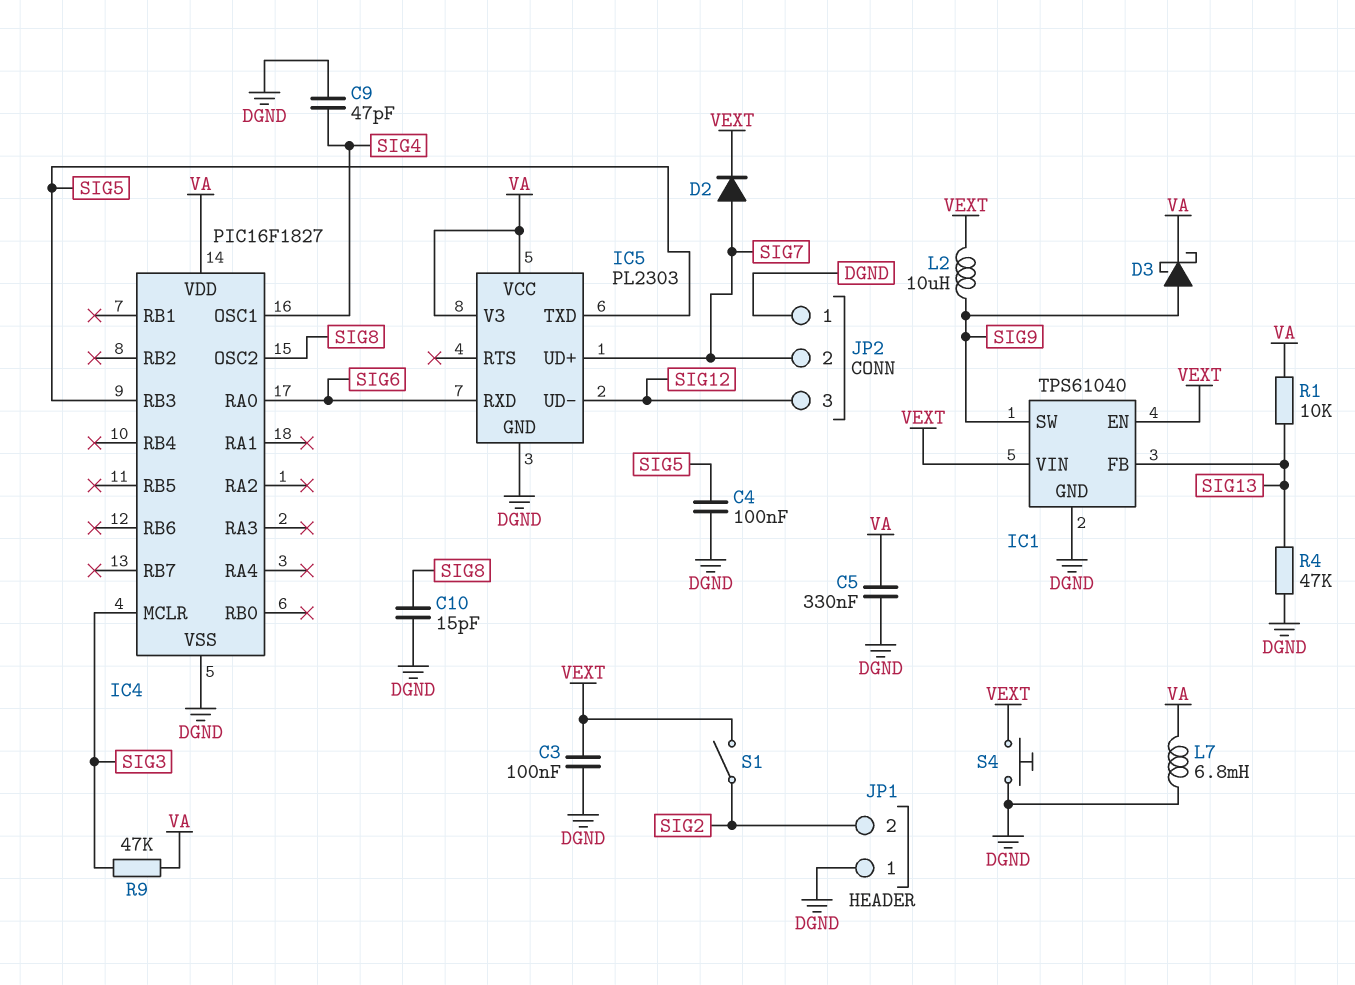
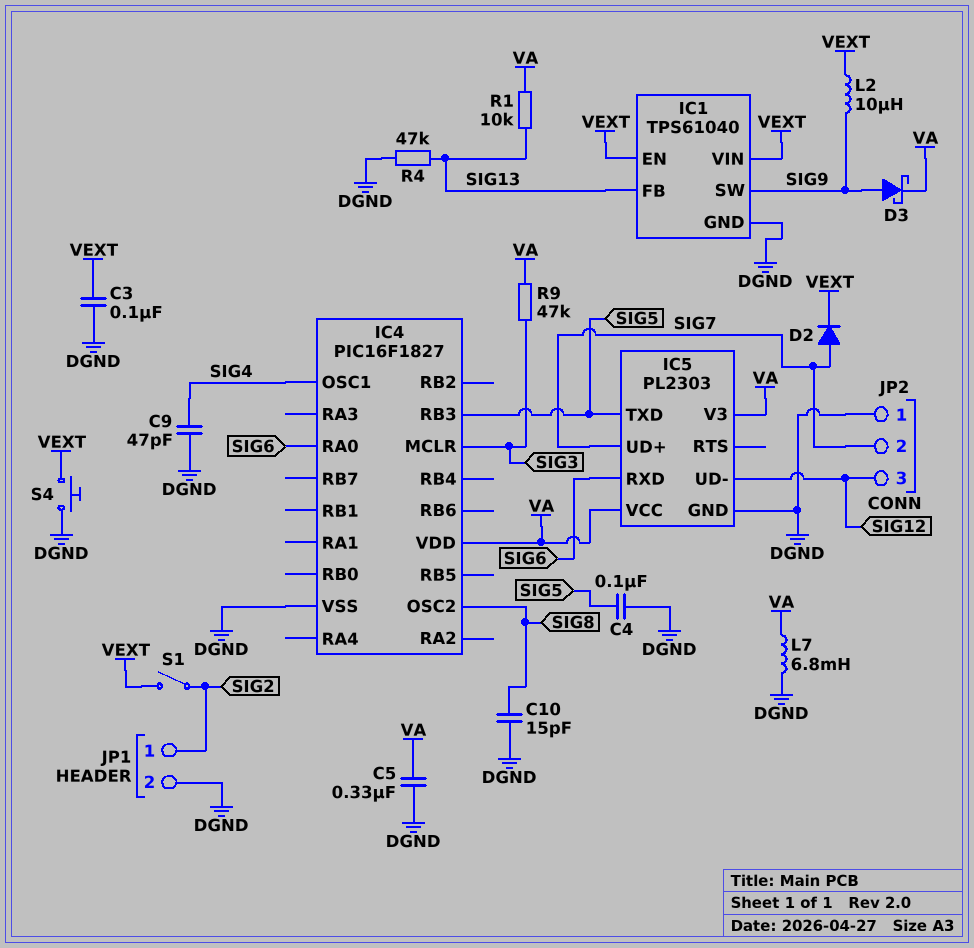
JP1 pin 1: DGND -> SIG2
JP1 pin 2: SIG2 -> DGND

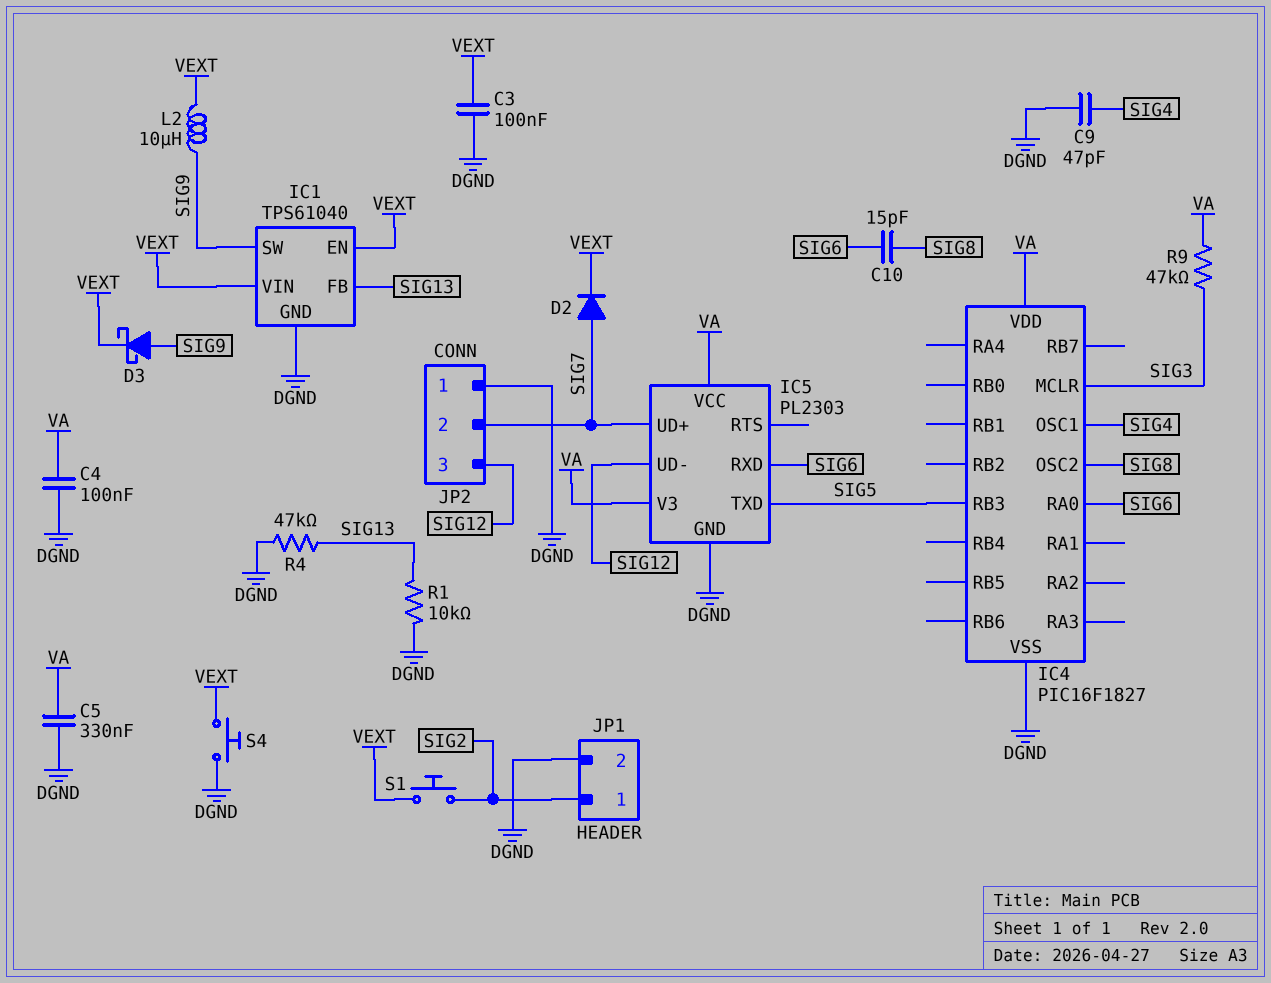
C4: 100nF (DGND, SIG5) -> 100nF (DGND, VA)
C10: 15pF (DGND, SIG8) -> 15pF (SIG6, SIG8)
D3: schottky (A SIG9, K VA) -> schottky (A SIG9, K VEXT)
L7: 6.8mH (DGND, VA) -> none
R1: 10k (SIG13, VA) -> 10k (DGND, SIG13)
S1: switch (SIG2, VEXT) -> button (SIG2, VEXT)

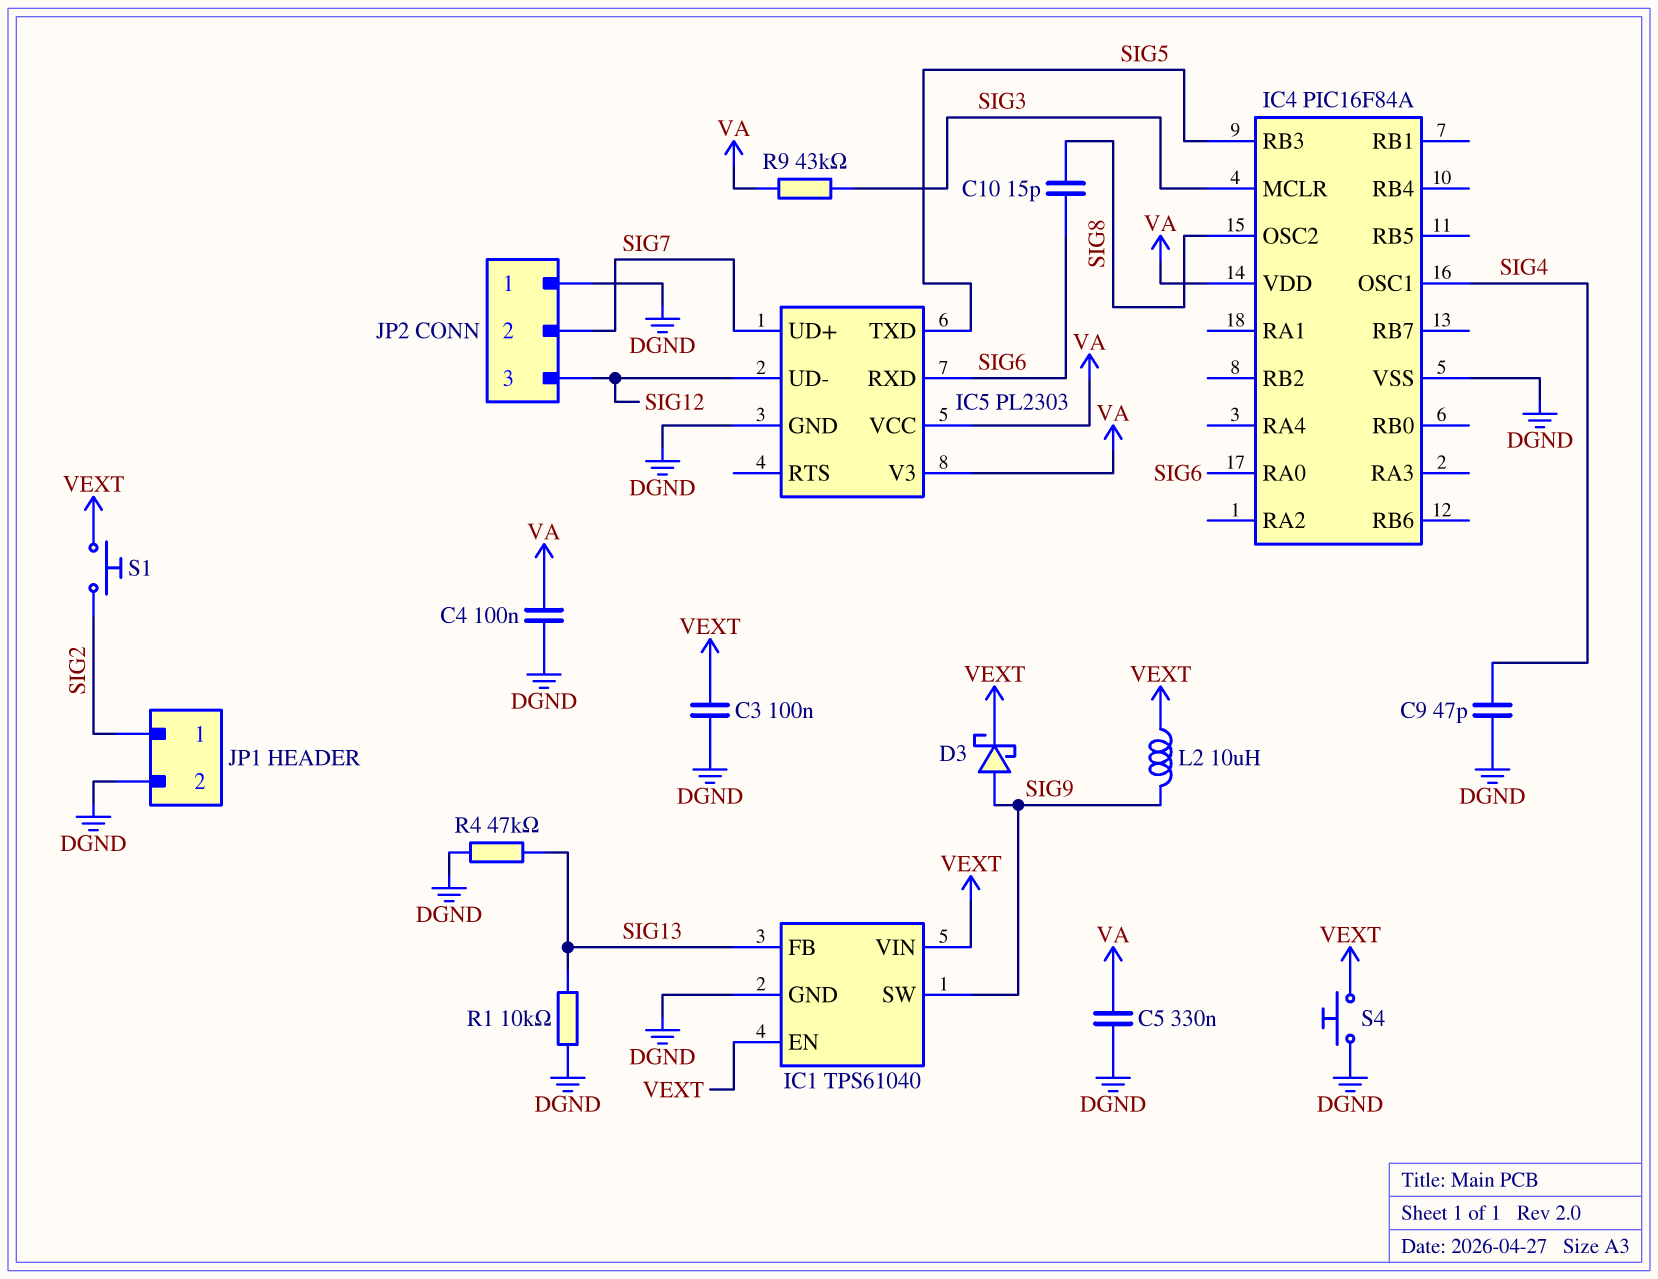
D2: diode (A SIG7, K VEXT) -> none
IC4: PIC16F1827 -> PIC16F84A
R9: 47k (SIG3, VA) -> 43k (SIG3, VA)

